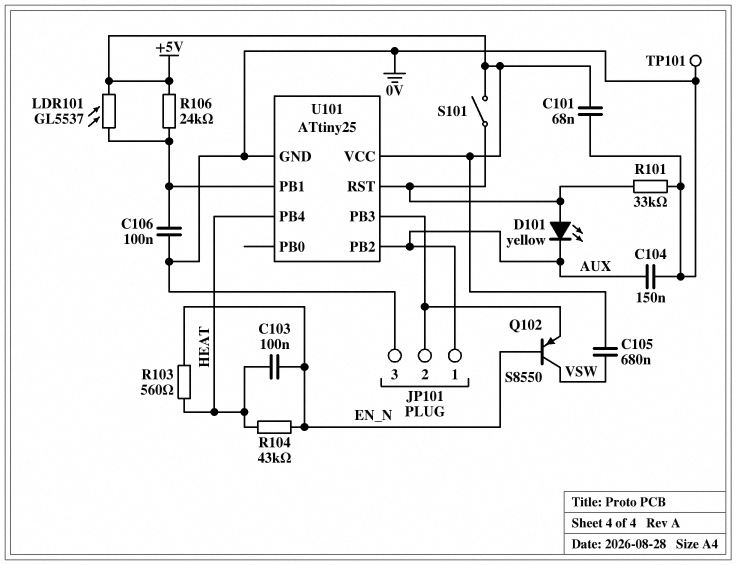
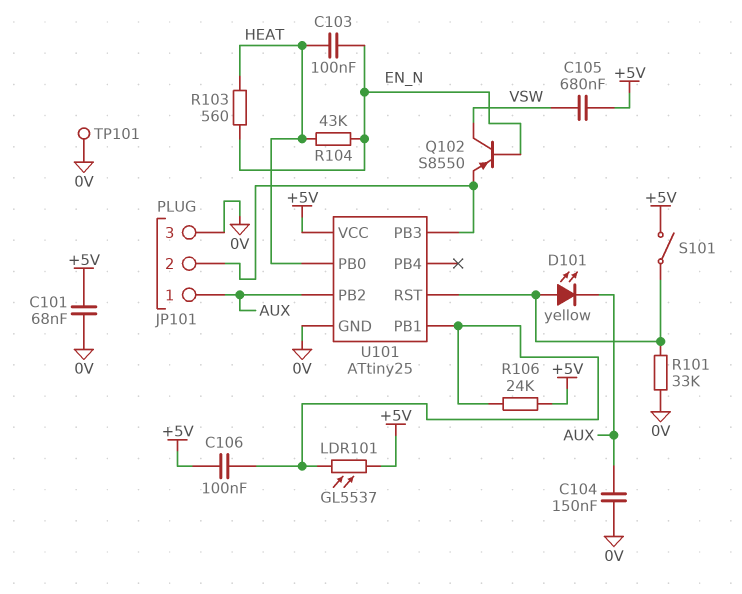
C106: 100nF (0V, U101/PB1) -> 100nF (+5V, U101/PB1)
U101 pin PB0: none -> HEAT
U101 pin PB4: HEAT -> none

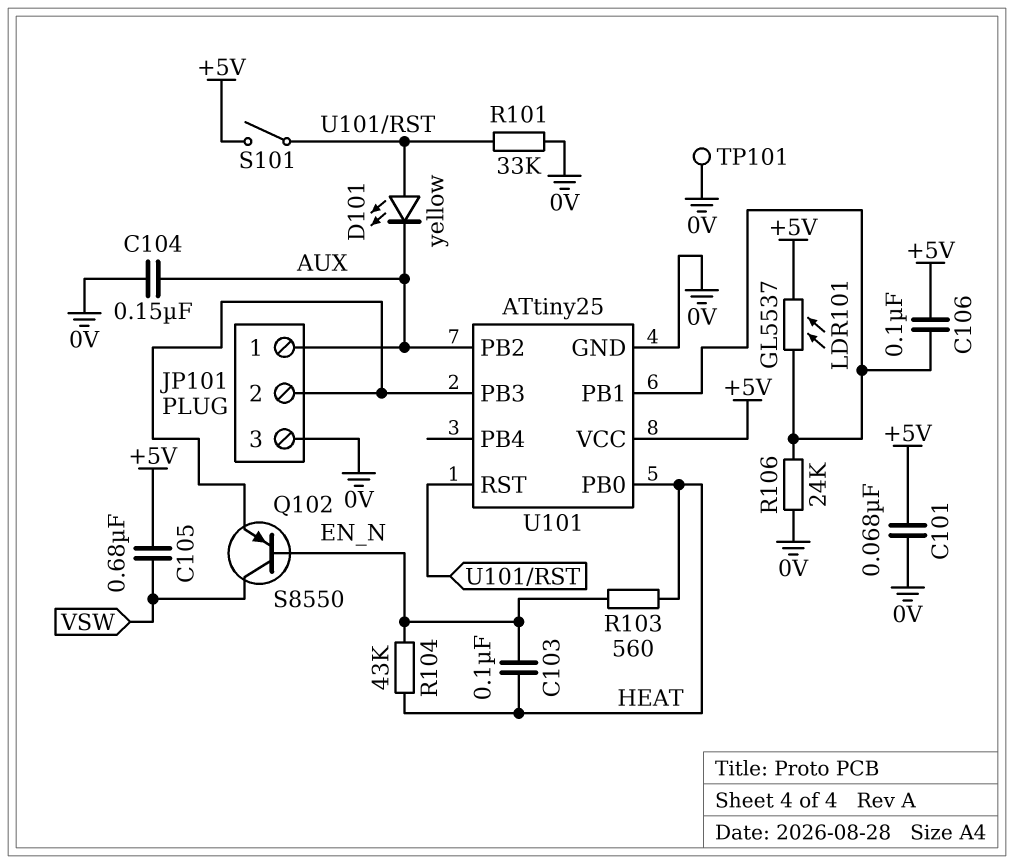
R106: 24k (+5V, U101/PB1) -> 24k (0V, U101/PB1)

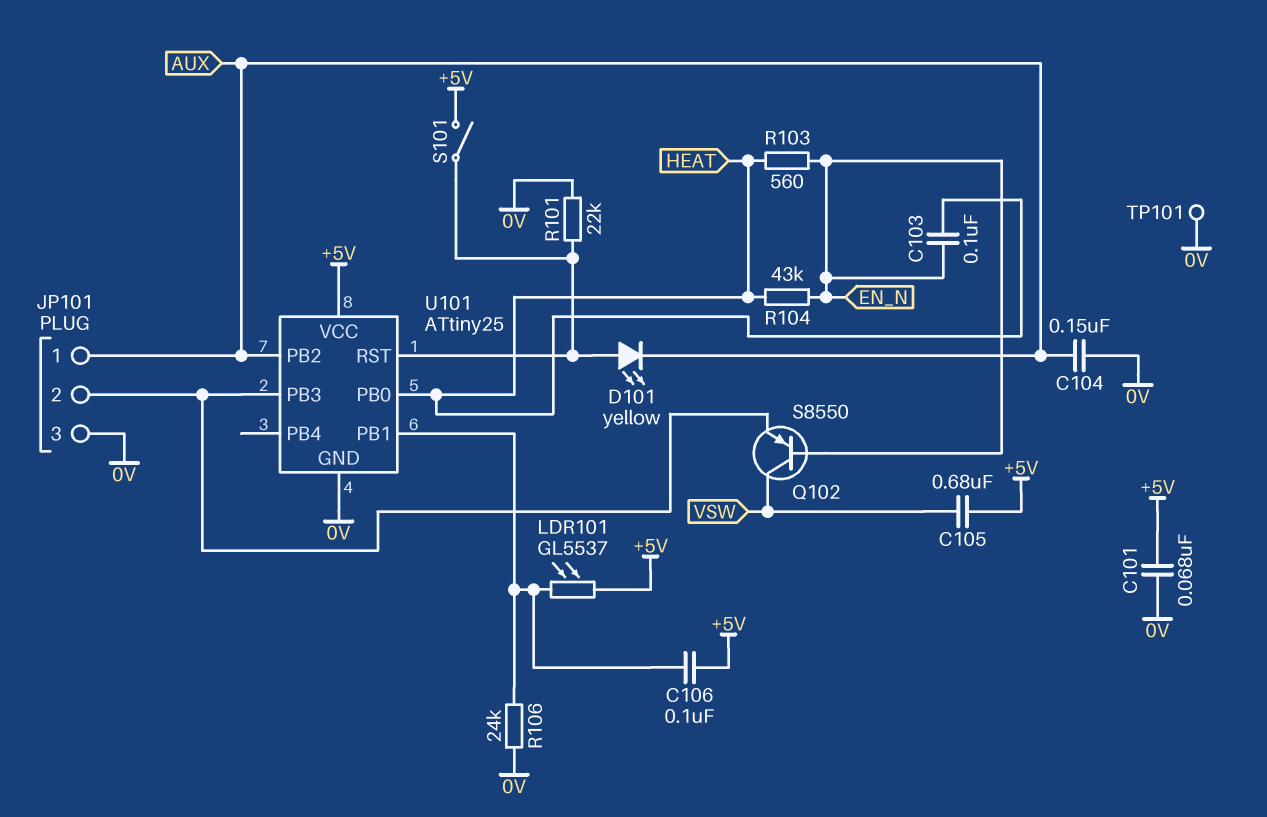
R101: 33k (0V, U101/RST) -> 22k (0V, U101/RST)

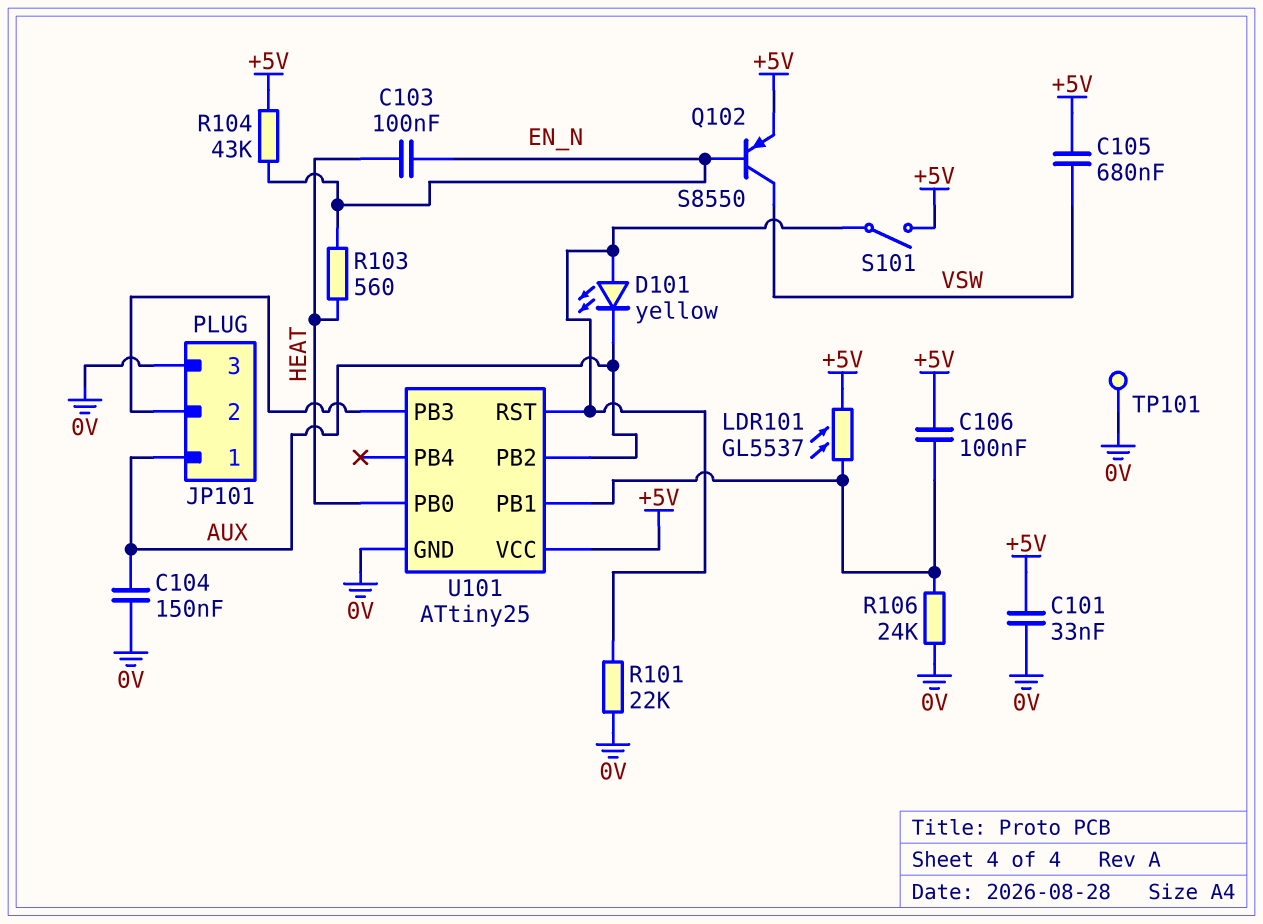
C101: 68nF (+5V, 0V) -> 33nF (+5V, 0V)
Q102: PNP S8550 (B EN_N, C VSW, E JP101/2) -> PNP S8550 (B EN_N, C VSW, E +5V)
R104: 43k (EN_N, HEAT) -> 43k (+5V, EN_N)

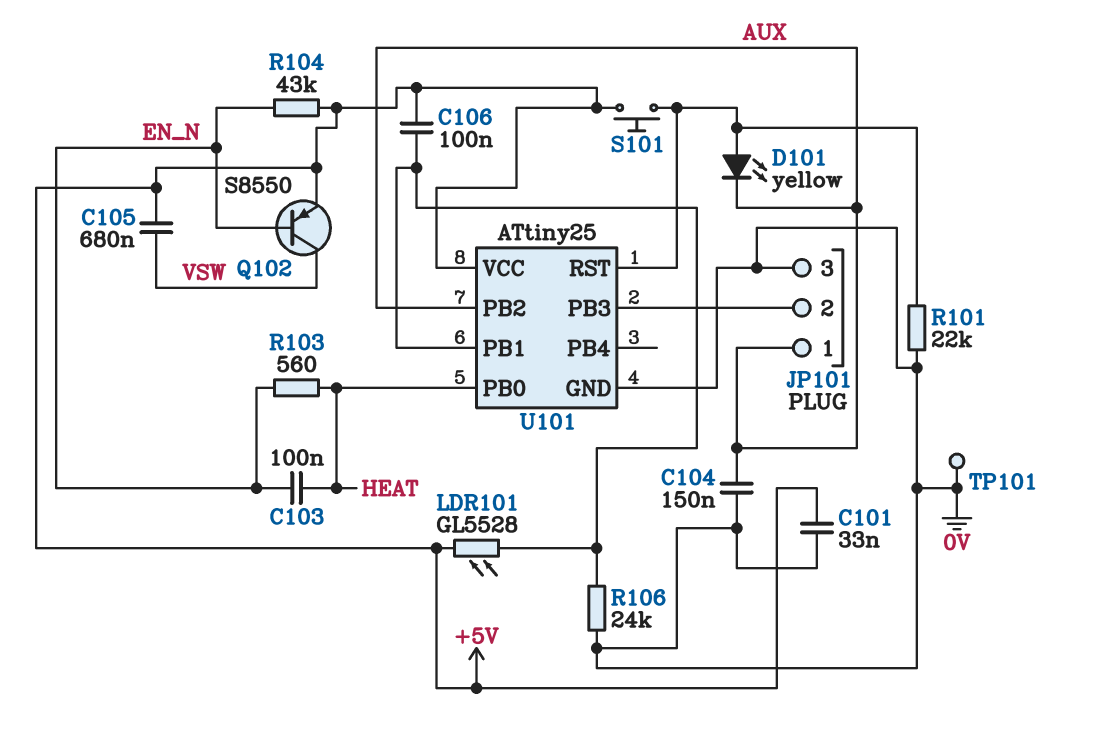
LDR101: GL5537 (+5V, U101/PB1) -> GL5528 (+5V, U101/PB1)
S101: switch (+5V, U101/RST) -> button (+5V, U101/RST)

